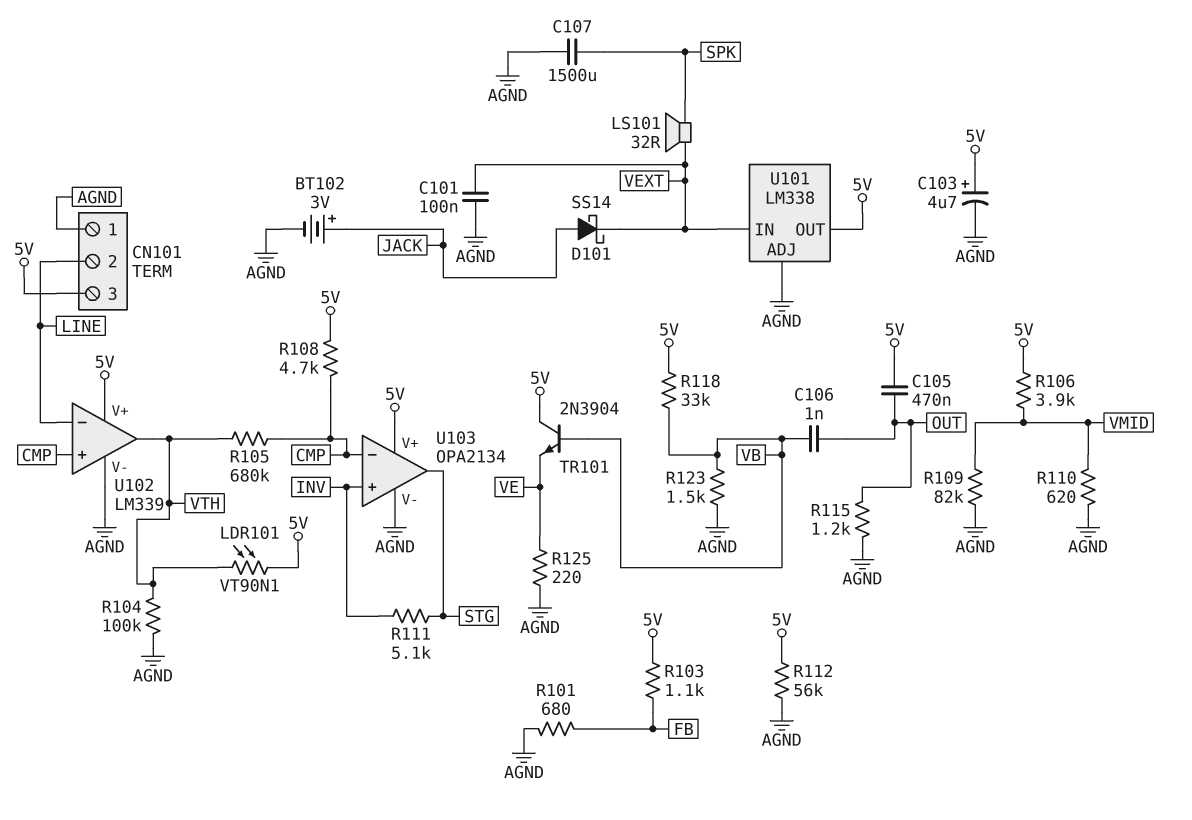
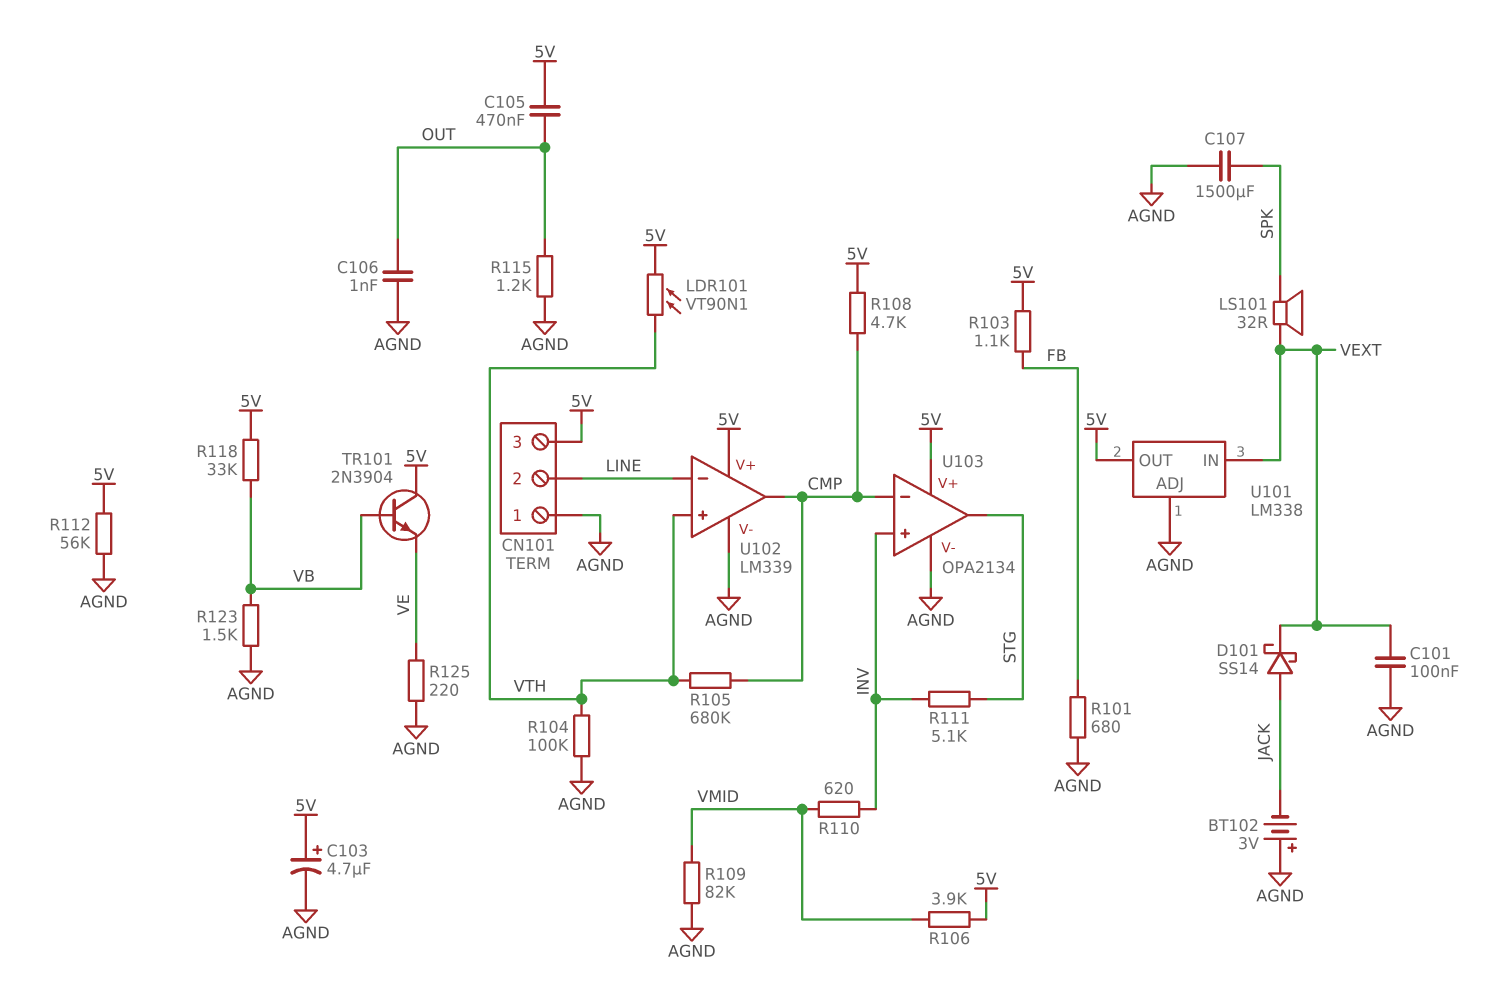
BT102: 3V (plus JACK, minus AGND) -> 3V (plus AGND, minus JACK)
C106: 1nF (OUT, VB) -> 1nF (AGND, OUT)
R110: 620 (AGND, VMID) -> 620 (INV, VMID)
U102 pin in+: CMP -> VTH
U102 pin out: VTH -> CMP

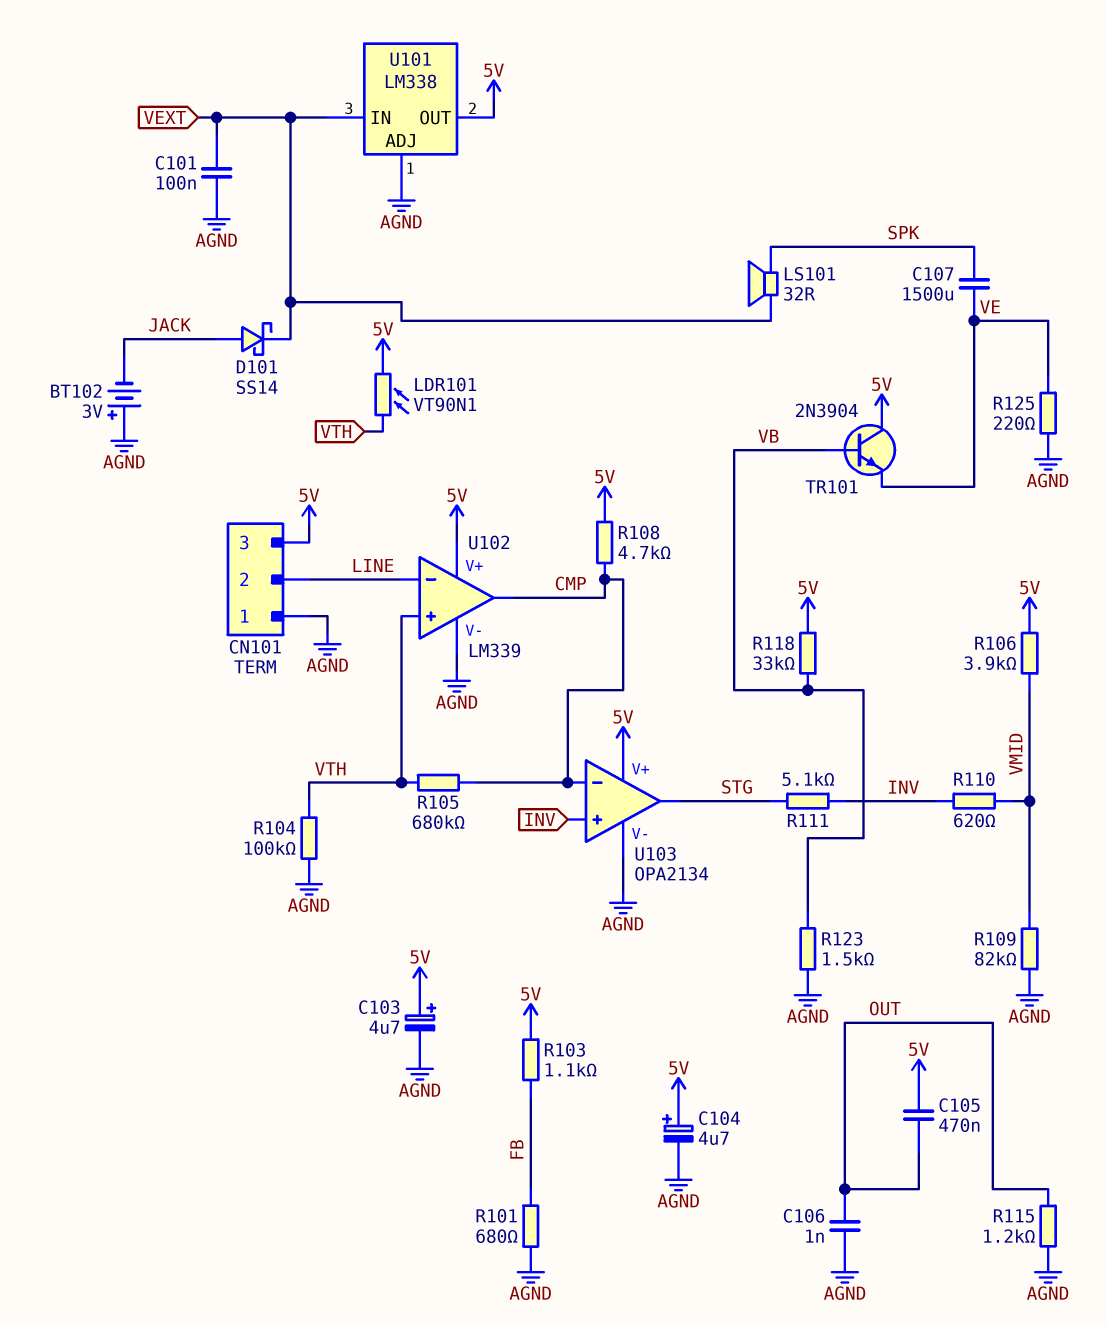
C104: none -> 4.7uF (plus 5V, minus AGND)
C107: 1500uF (AGND, SPK) -> 1500uF (SPK, VE)
R112: 56k (5V, AGND) -> none

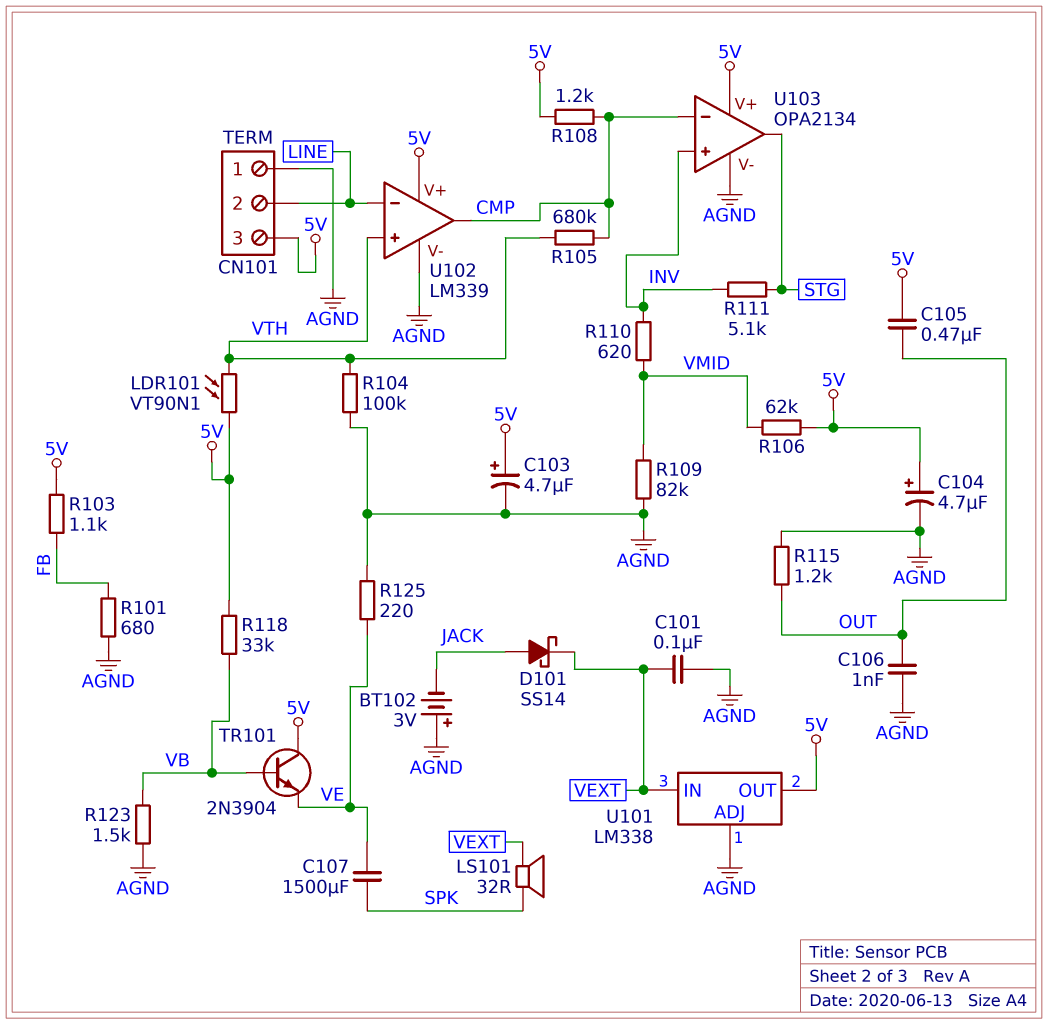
R106: 3.9k (5V, VMID) -> 62k (5V, VMID)
R108: 4.7k (5V, CMP) -> 1.2k (5V, CMP)

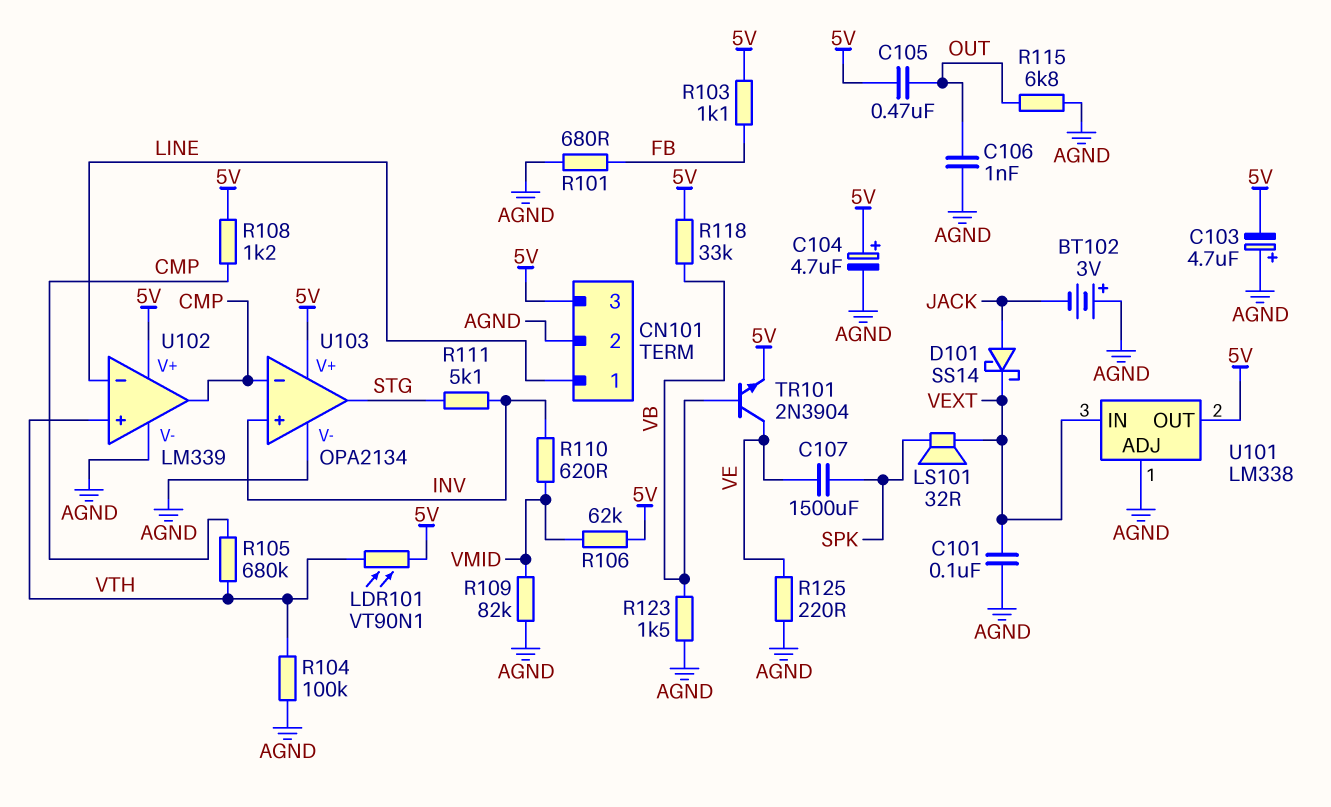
C103: 4.7uF (plus 5V, minus AGND) -> 4.7uF (plus AGND, minus 5V)
CN101 pin 1: AGND -> LINE
CN101 pin 2: LINE -> AGND
R115: 1.2k (AGND, OUT) -> 6.8k (AGND, OUT)
TR101: NPN 2N3904 (B VB, C 5V, E VE) -> NPN 2N3904 (B VB, C VE, E 5V)

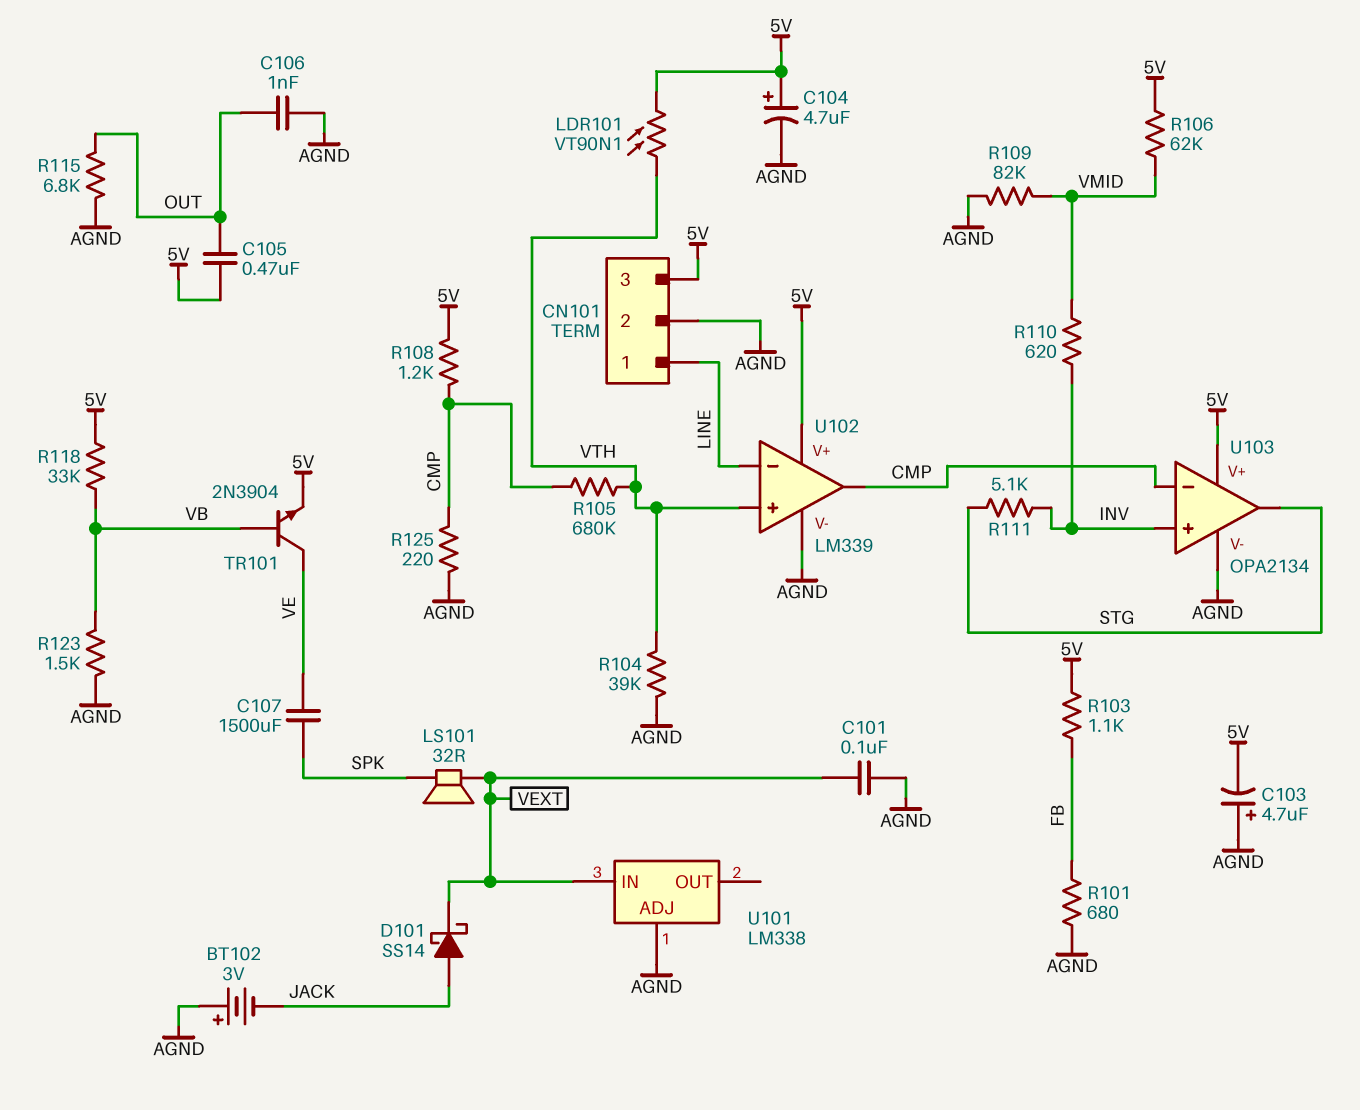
R104: 100k (AGND, VTH) -> 39k (AGND, VTH)
R125: 220 (AGND, VE) -> 220 (AGND, CMP)
U101 pin OUT: 5V -> none

